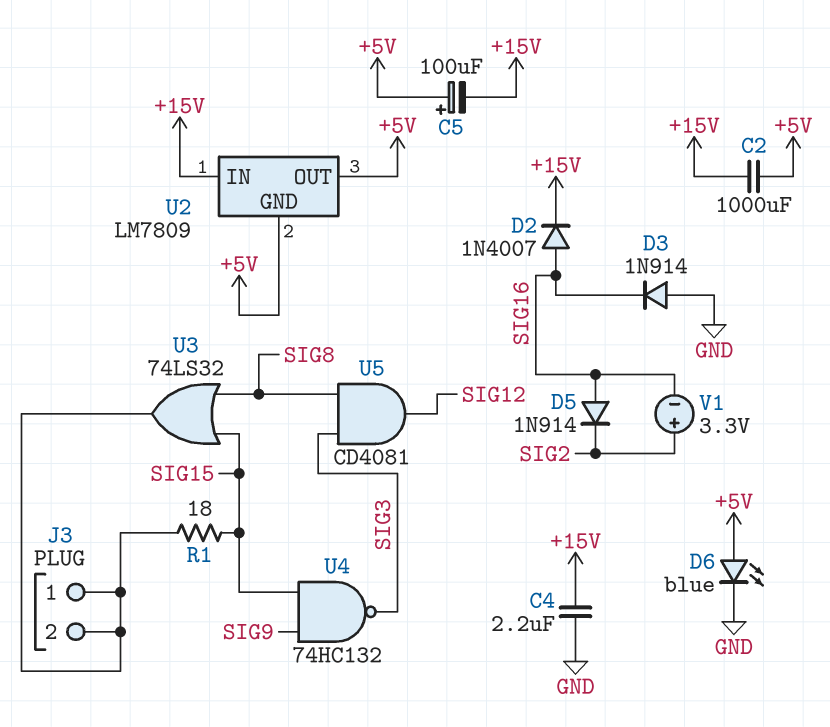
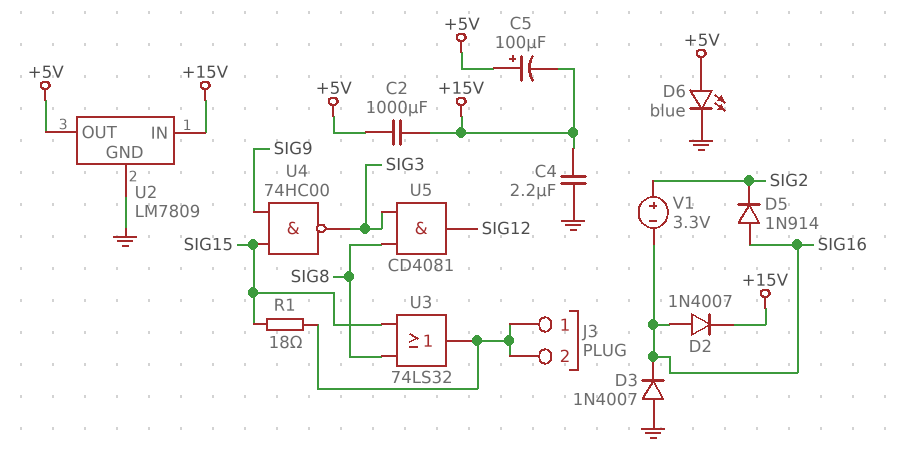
D3: diode 1N914 (A GND, K SIG16) -> diode 1N4007 (A GND, K SIG16)
U2 pin GND: +5V -> GND
U4: NAND 74HC132 (in SIG9, in SIG15, out SIG3) -> NAND 74HC00 (in SIG9, in SIG15, out SIG3)

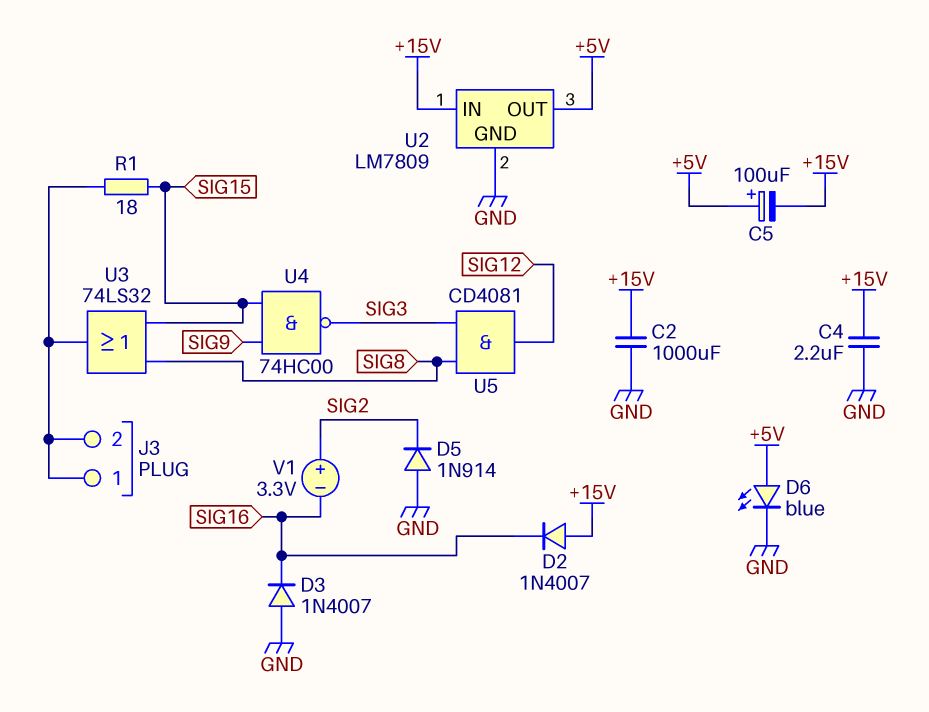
C2: 1000uF (+5V, +15V) -> 1000uF (+15V, GND)
D2: diode 1N4007 (A SIG16, K +15V) -> diode 1N4007 (A +15V, K SIG16)
D5: diode 1N914 (A SIG16, K SIG2) -> diode 1N914 (A GND, K SIG2)

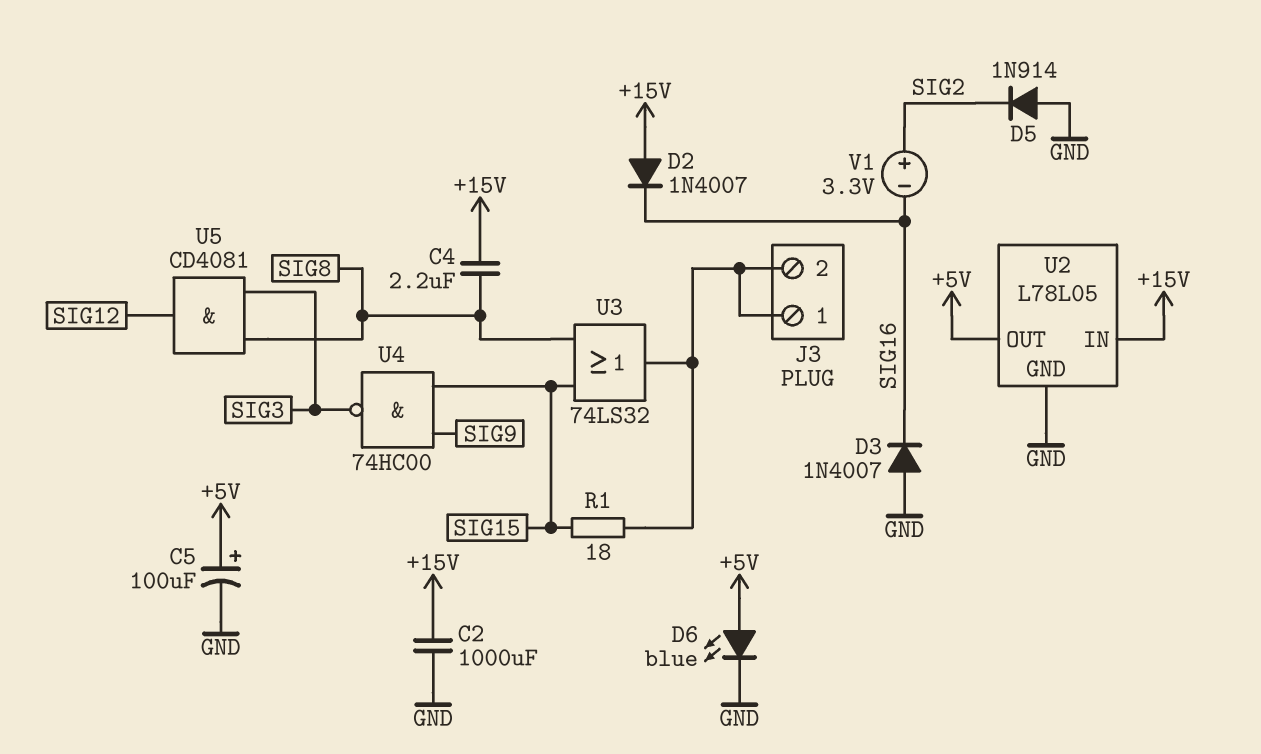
C4: 2.2uF (+15V, GND) -> 2.2uF (+15V, SIG8)
C5: 100uF (plus +5V, minus +15V) -> 100uF (plus +5V, minus GND)
U2: LM7809 -> L78L05

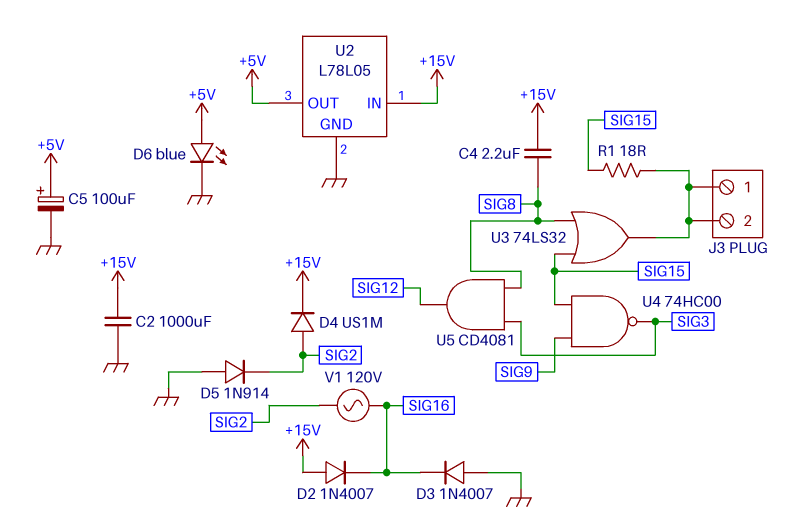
D4: none -> diode US1M (A SIG2, K +15V)
V1: 3.3V (plus SIG2, minus SIG16) -> AC 120V (SIG2, SIG16)

